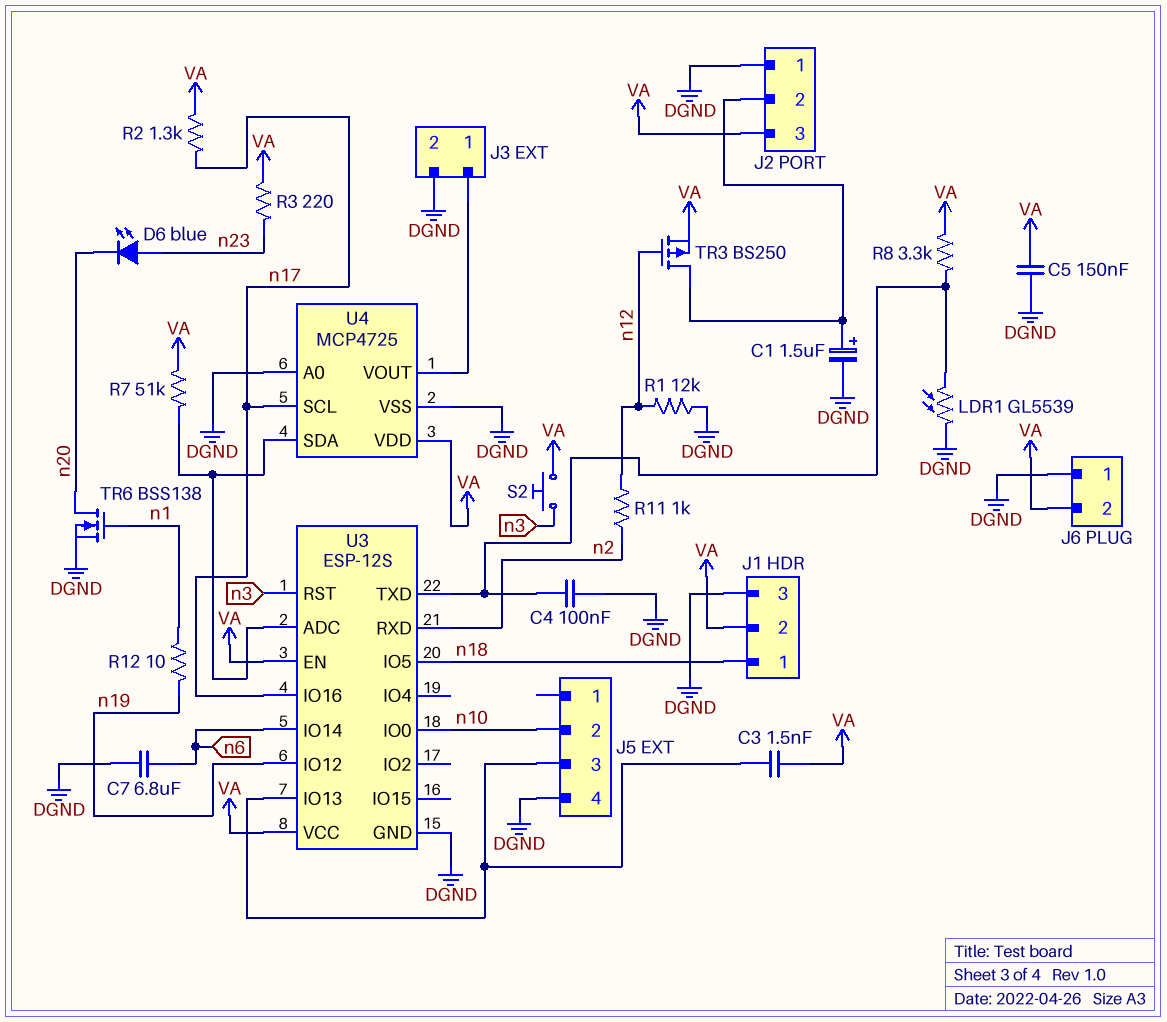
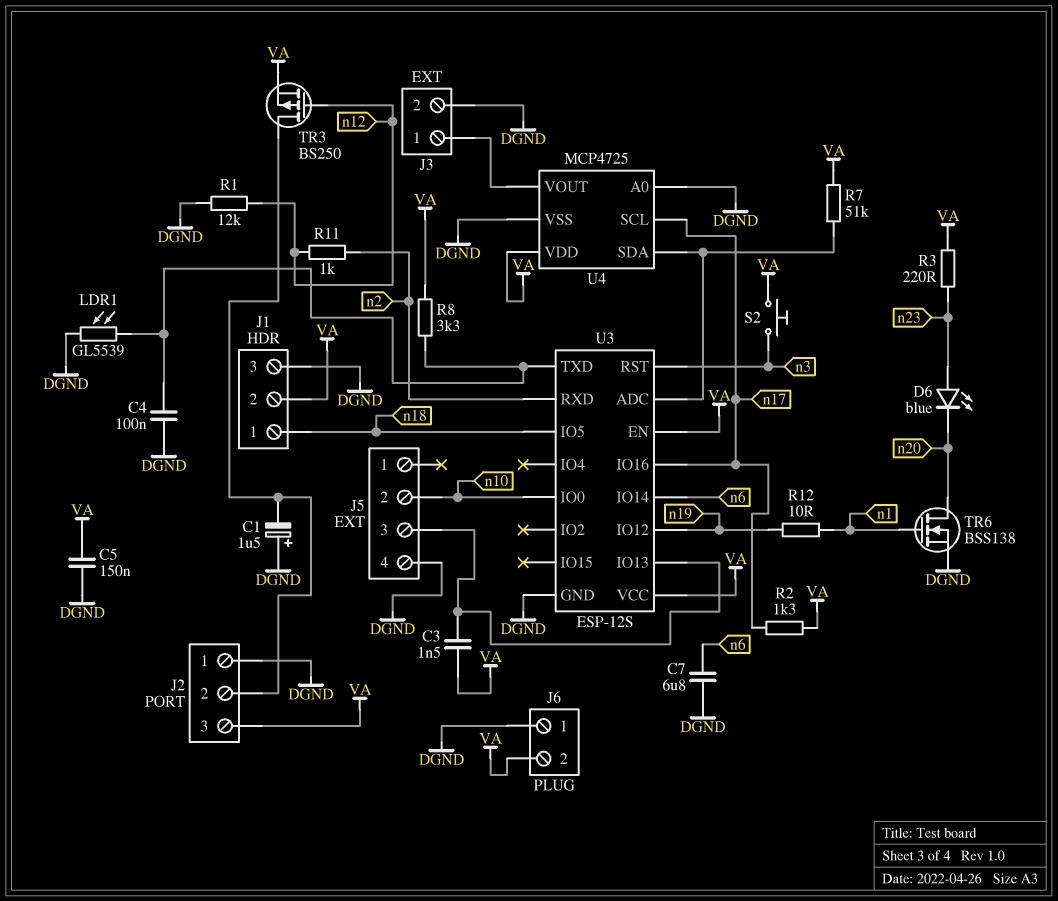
C1: 1.5uF (plus J2/2, minus DGND) -> 1.5uF (plus DGND, minus J2/2)

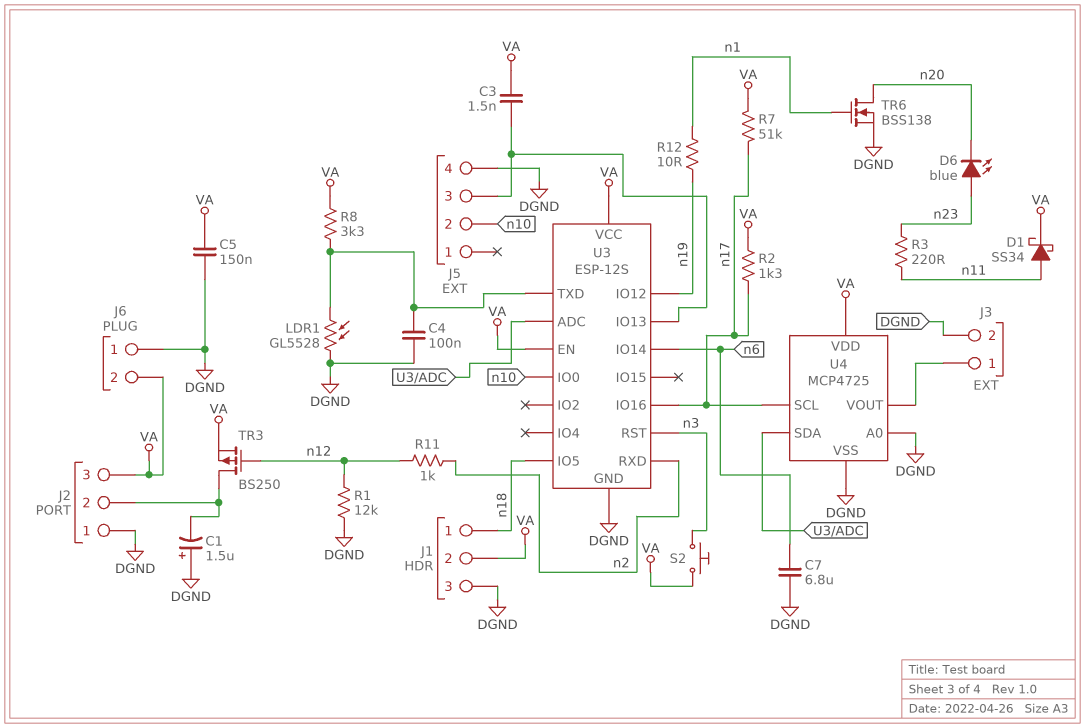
D1: none -> schottky SS34 (A n11, K VA)
LDR1: GL5539 (DGND, U3/TXD) -> GL5528 (DGND, U3/TXD)
R3: 220 (VA, n23) -> 220 (n11, n23)
R7: 51k (U3/ADC, VA) -> 51k (VA, n17)

